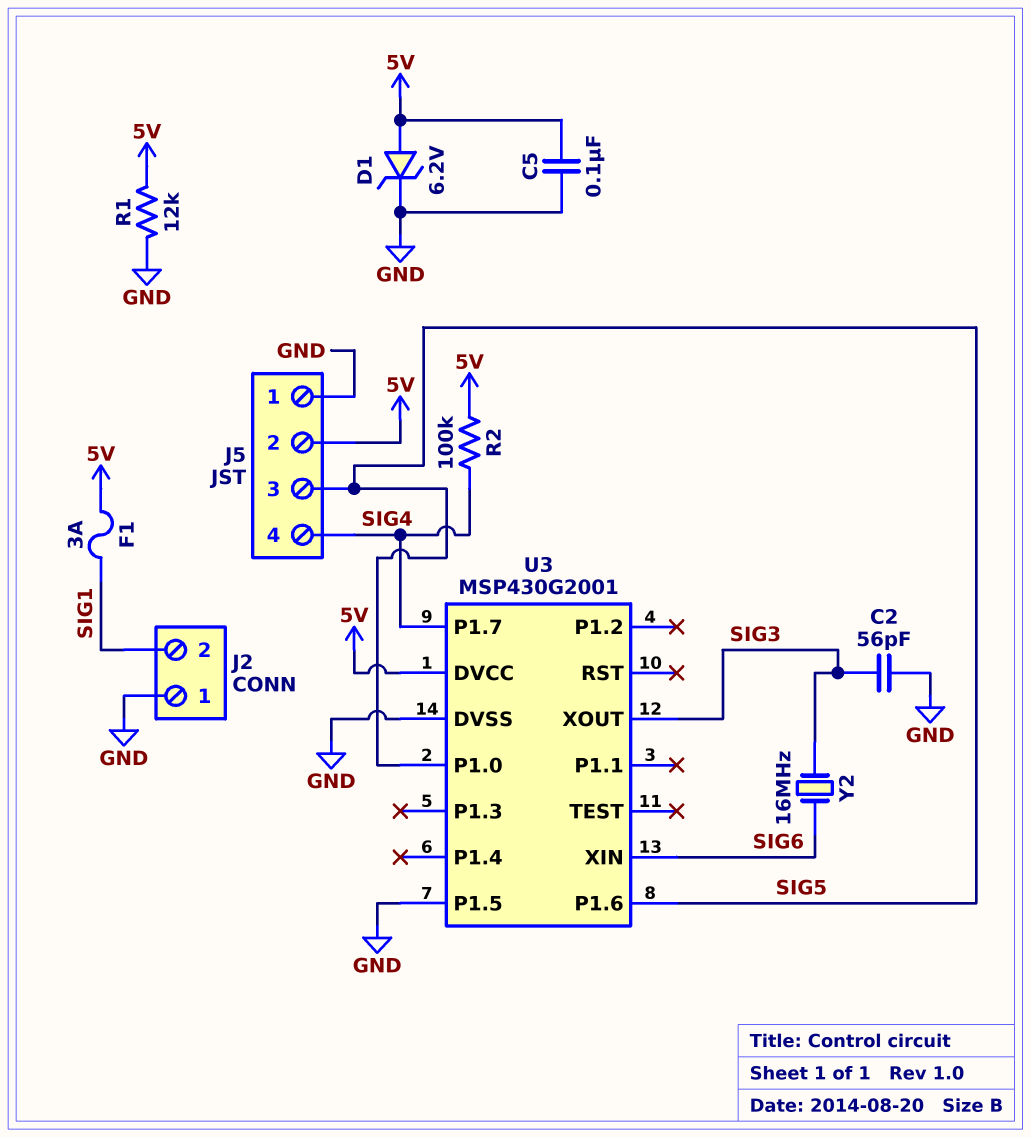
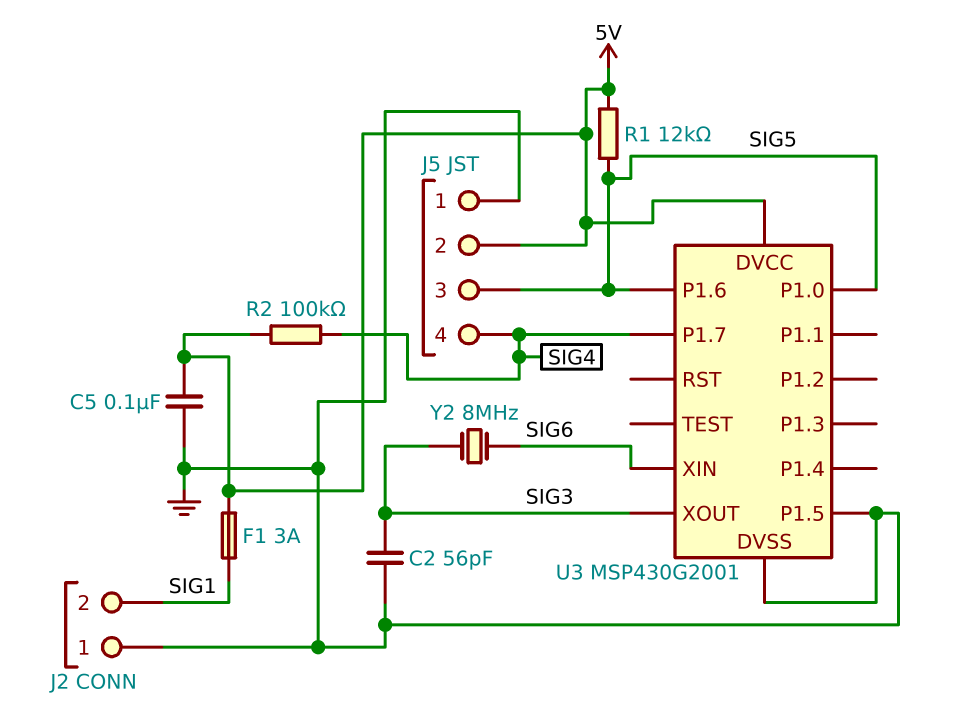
D1: zener 6.2V (A 5V, K GND) -> none
R1: 12k (5V, GND) -> 12k (5V, SIG5)
Y2: 16MHz (SIG3, SIG6) -> 8MHz (SIG3, SIG6)

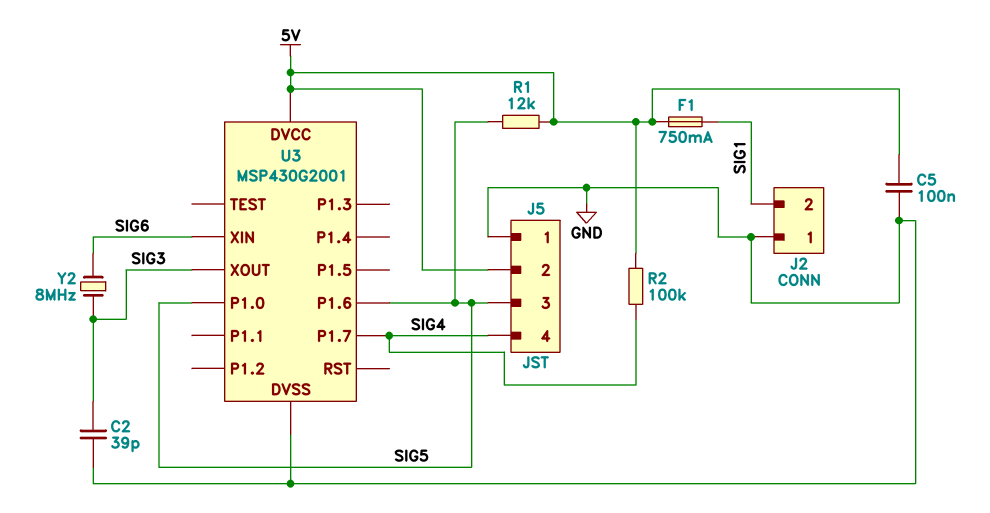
C2: 56pF (GND, SIG3) -> 39pF (GND, SIG3)
F1: 3A (5V, SIG1) -> 750mA (5V, SIG1)
U3 pin P1.5: GND -> none

